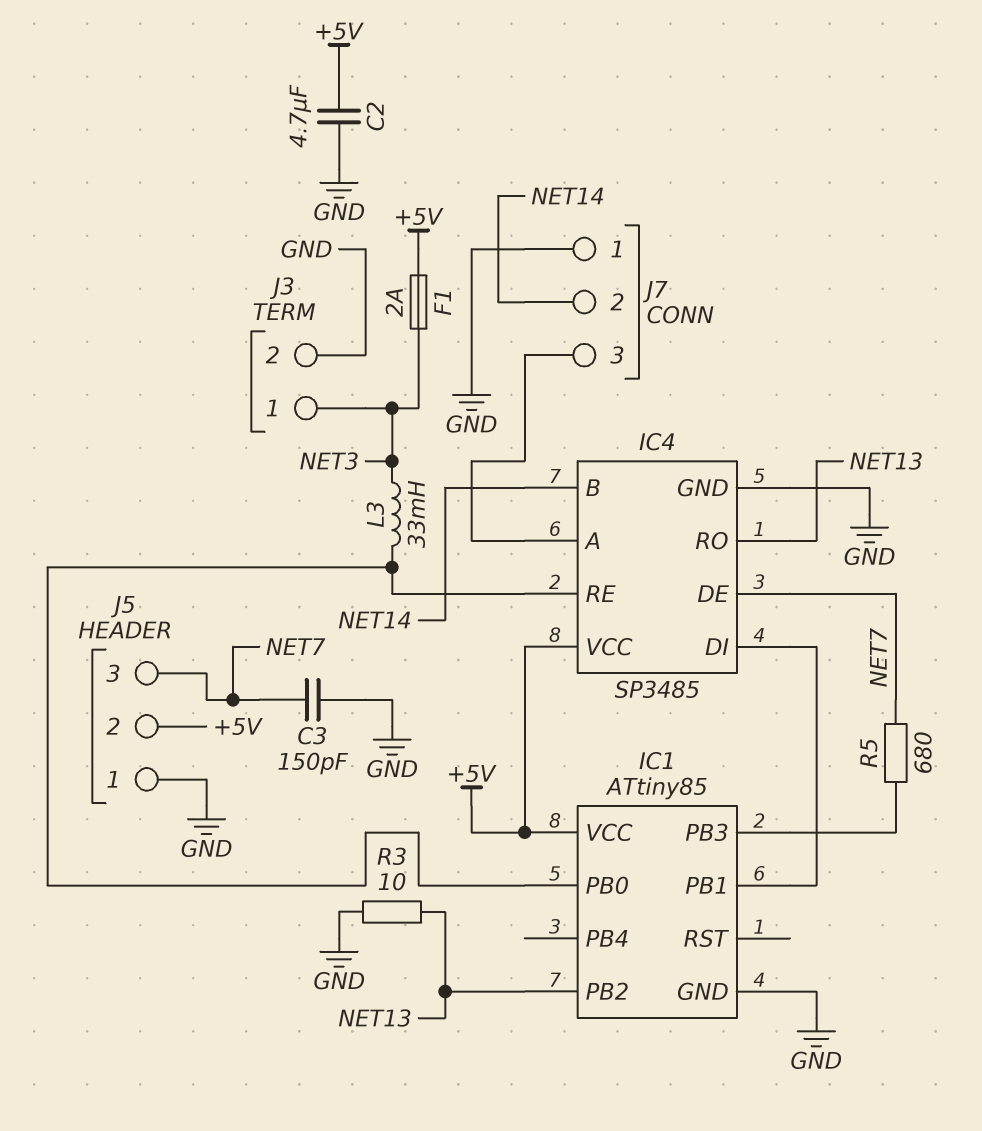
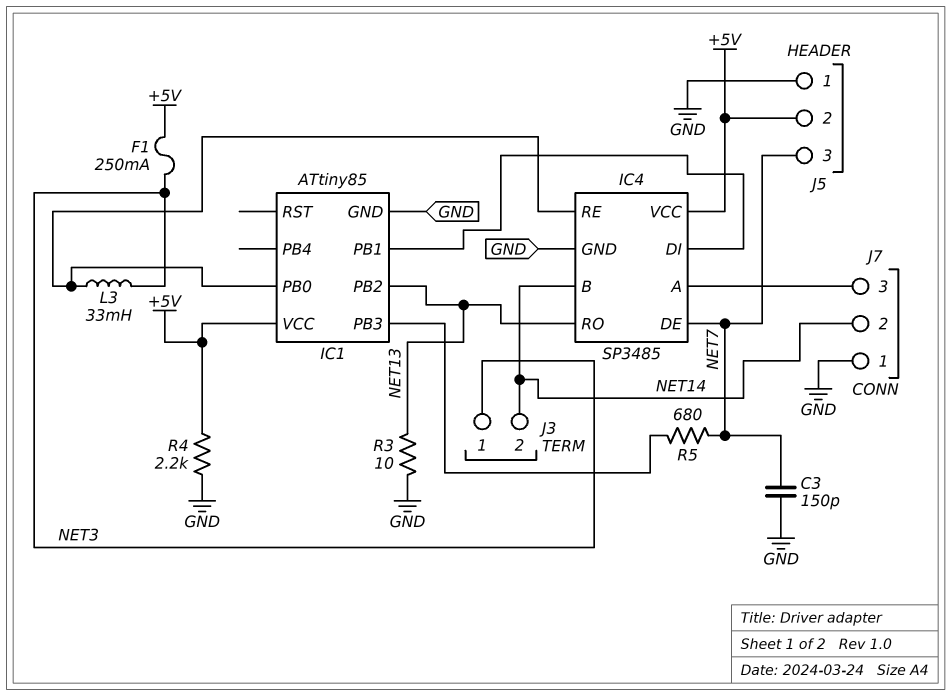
C2: 4.7uF (+5V, GND) -> none
F1: 2A (+5V, NET3) -> 250mA (+5V, NET3)
J3 pin 2: GND -> NET14
R4: none -> 2.2k (+5V, GND)

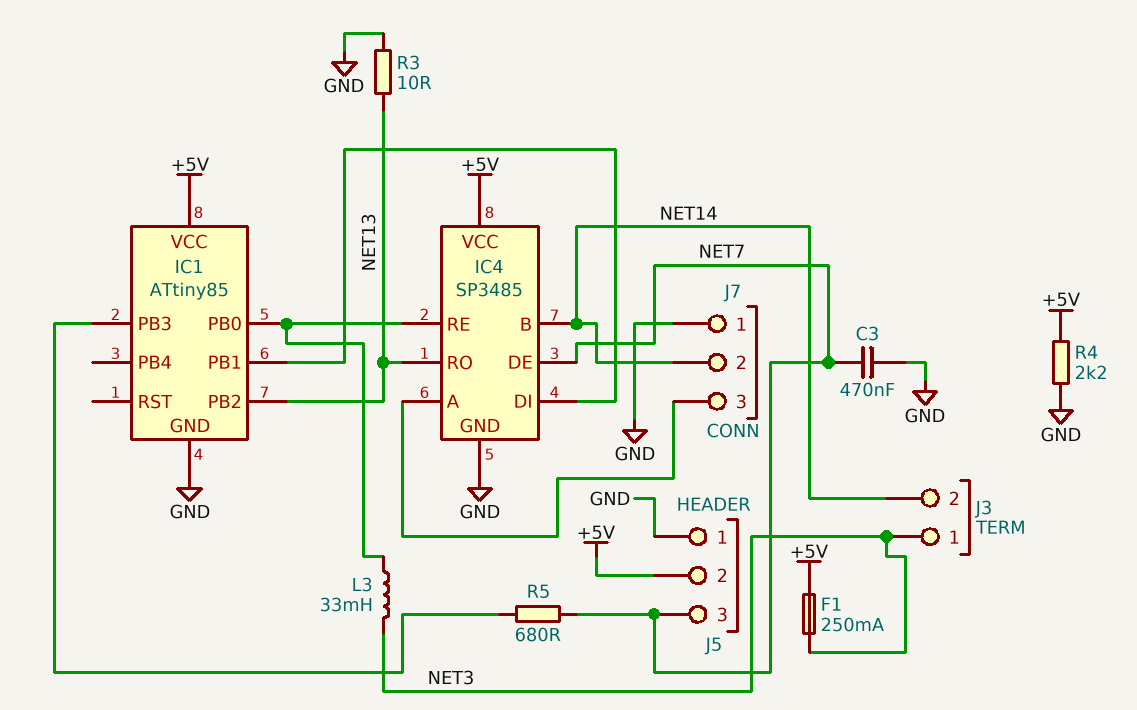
C3: 150pF (GND, NET7) -> 470nF (GND, NET7)

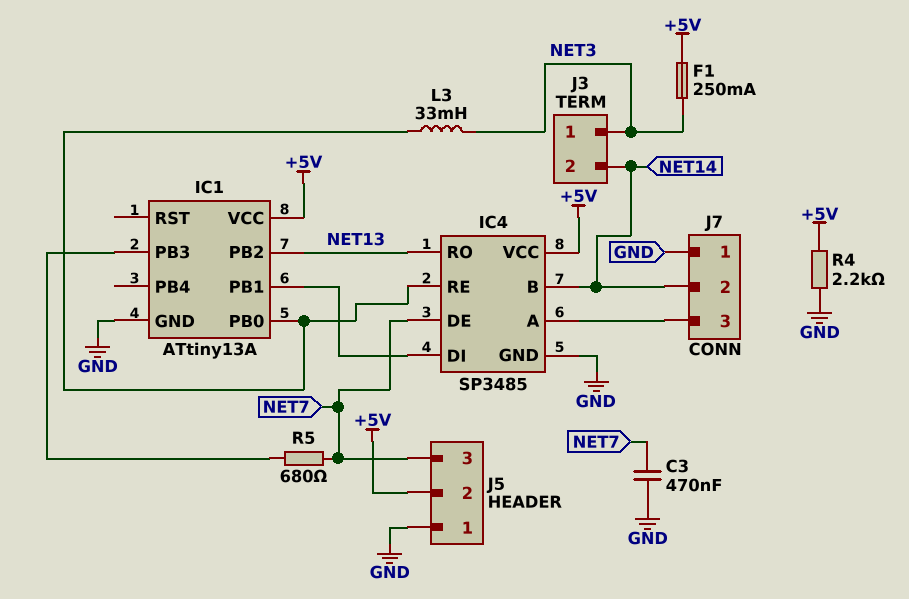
IC1: ATtiny85 -> ATtiny13A
R3: 10 (GND, NET13) -> none

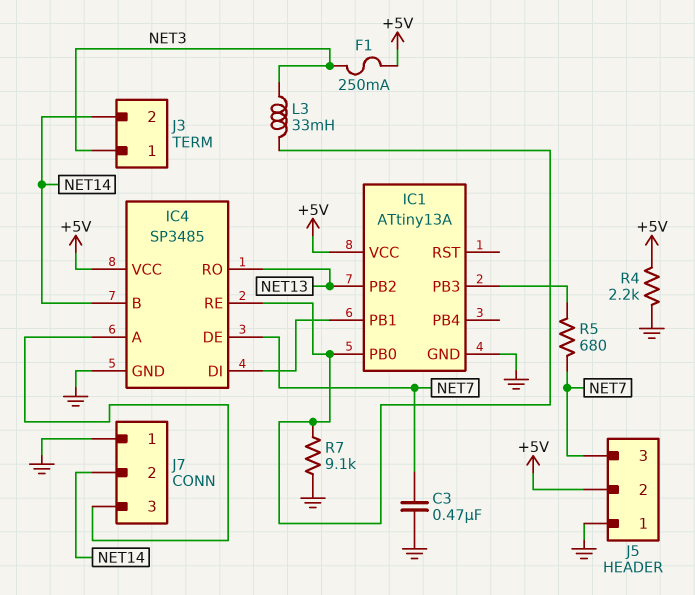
R7: none -> 9.1k (GND, IC1/PB0)

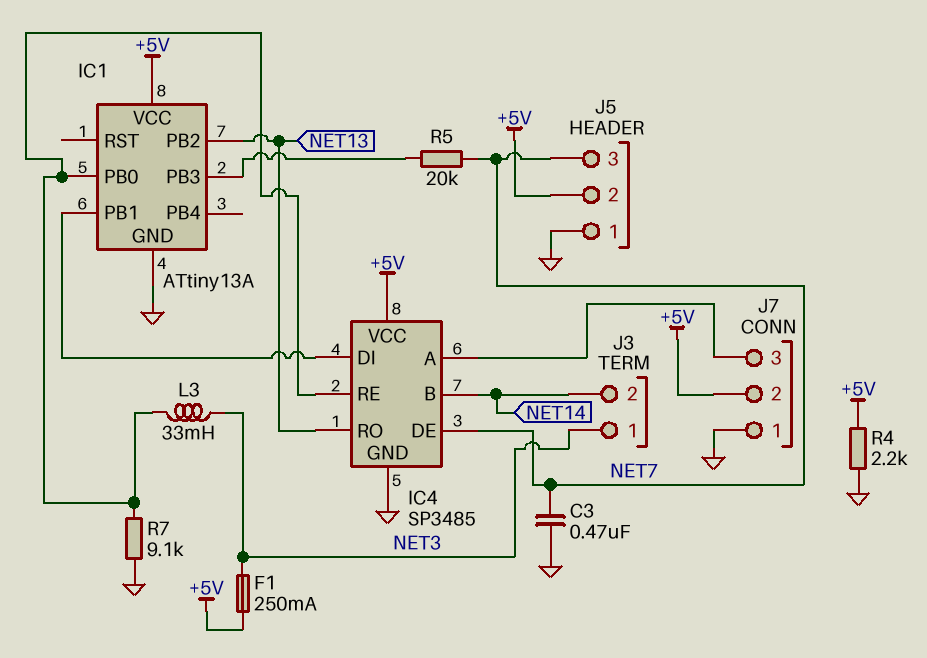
J7 pin 2: NET14 -> +5V
R5: 680 (IC1/PB3, NET7) -> 20k (IC1/PB3, NET7)

